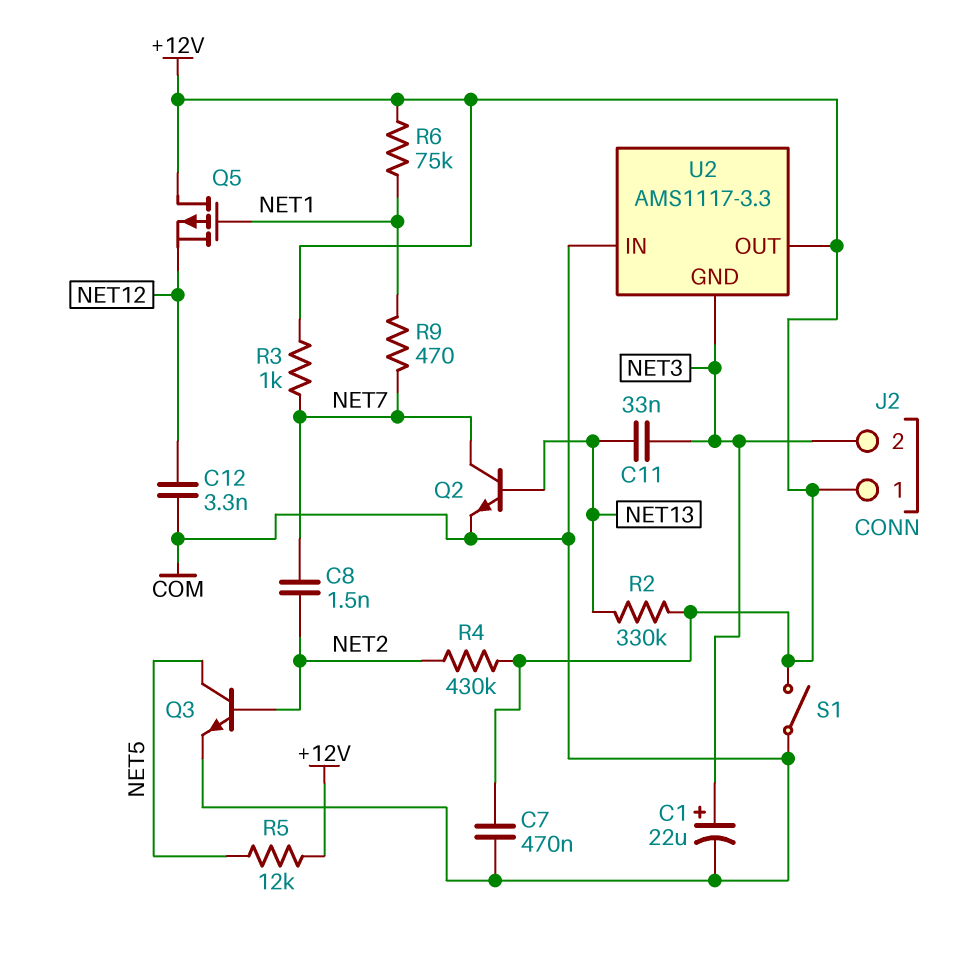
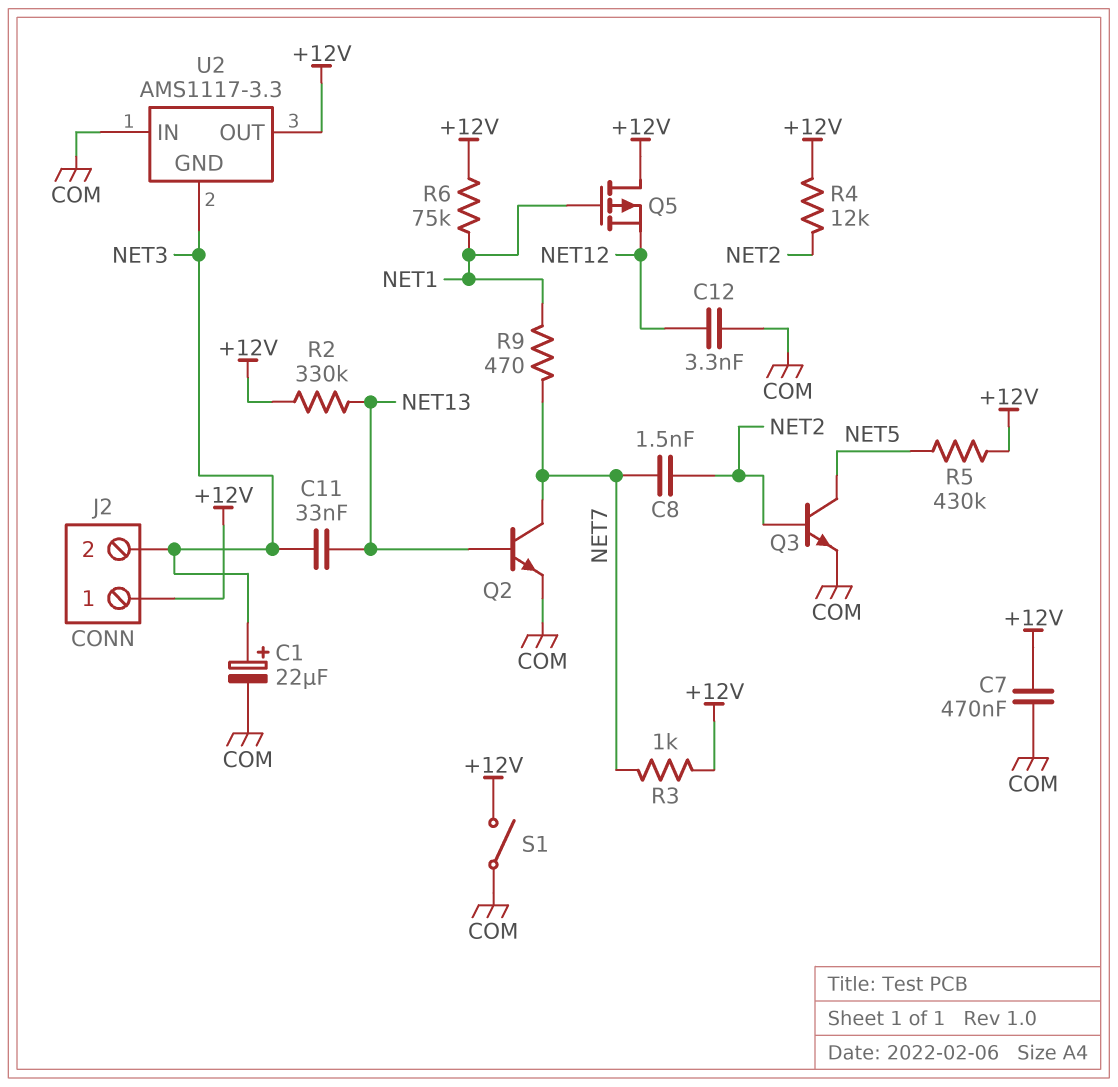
R4: 430k (+12V, NET2) -> 12k (+12V, NET2)
R5: 12k (+12V, NET5) -> 430k (+12V, NET5)

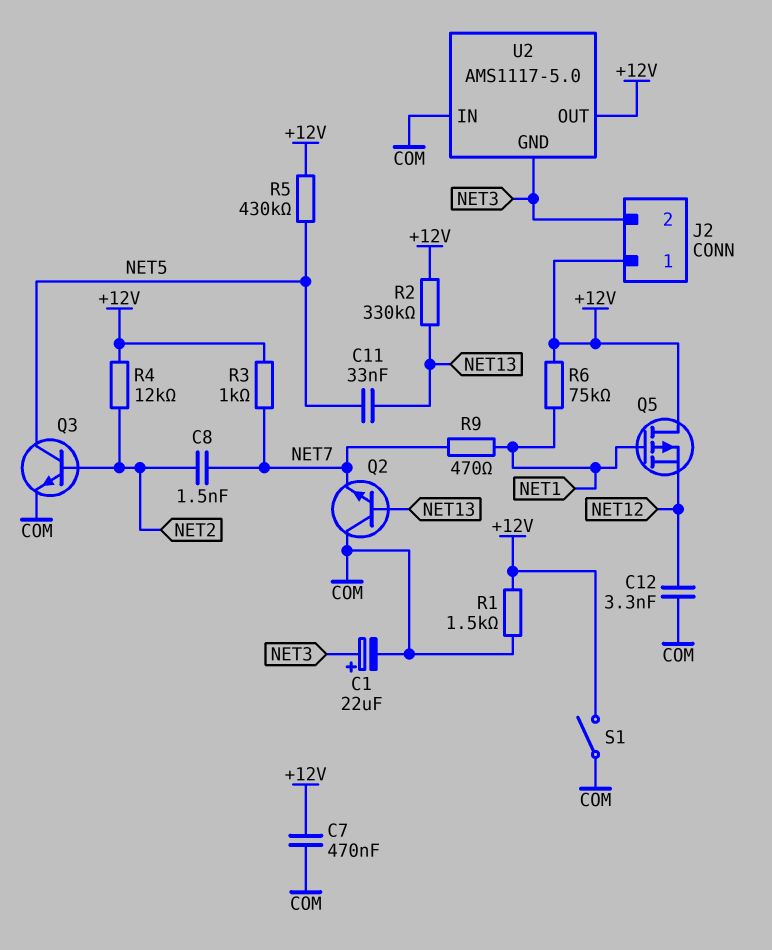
C11: 33nF (NET3, NET13) -> 33nF (NET5, NET13)
Q2: NPN (B NET13, C NET7, E COM) -> NPN (B NET13, C COM, E NET7)
R1: none -> 1.5k (+12V, COM)
U2: AMS1117-3.3 -> AMS1117-5.0

